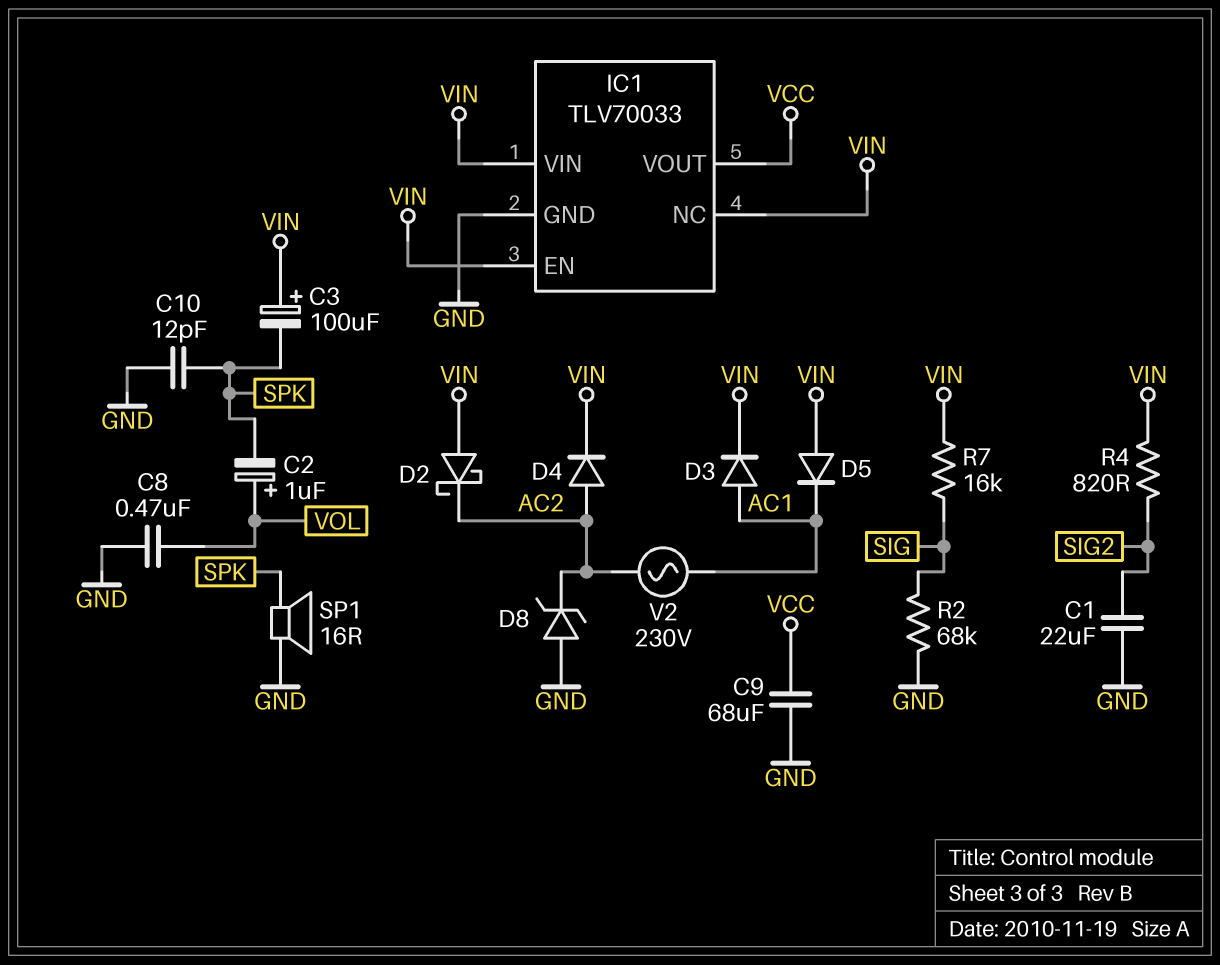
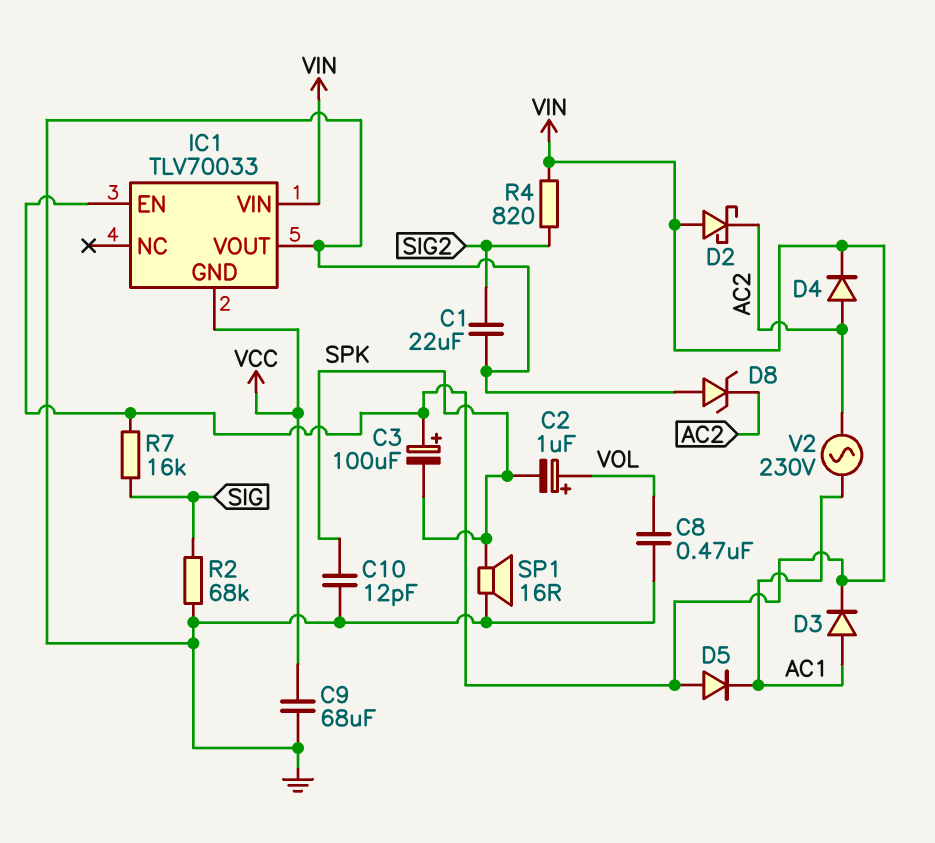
IC1 pin GND: GND -> VCC
IC1 pin NC: VIN -> none
IC1 pin VOUT: VCC -> GND

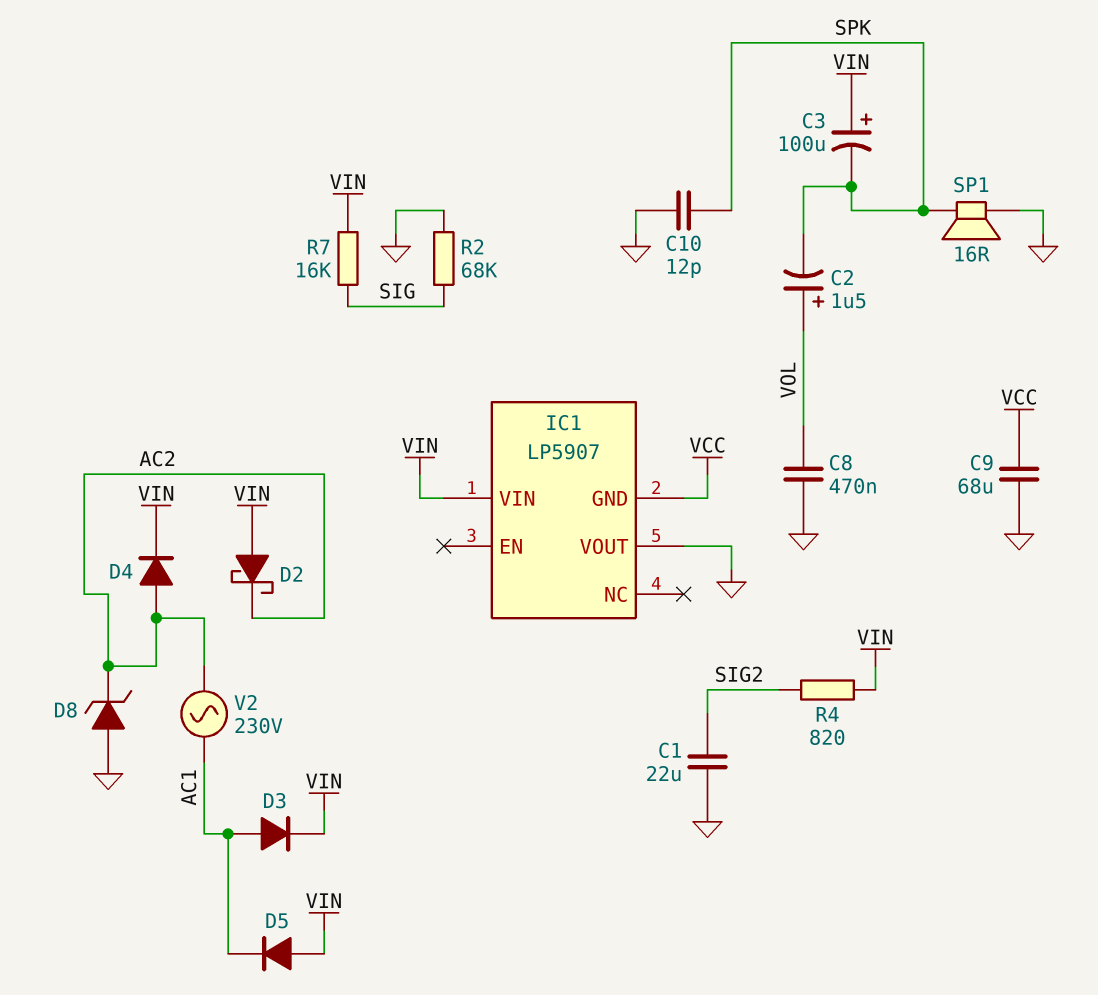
C2: 1uF (plus VOL, minus SPK) -> 1.5uF (plus VOL, minus SPK)
IC1: TLV70033 -> LP5907
IC1 pin EN: VIN -> none

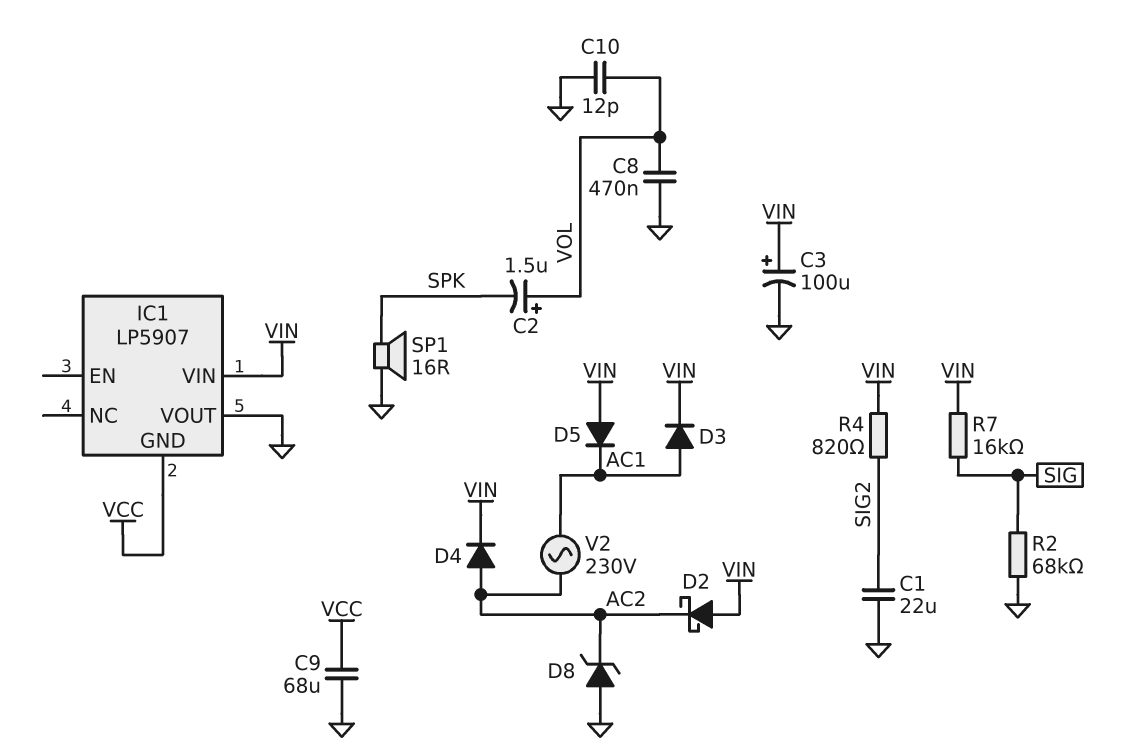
C3: 100uF (plus VIN, minus SPK) -> 100uF (plus VIN, minus GND)
C10: 12pF (GND, SPK) -> 12pF (GND, VOL)

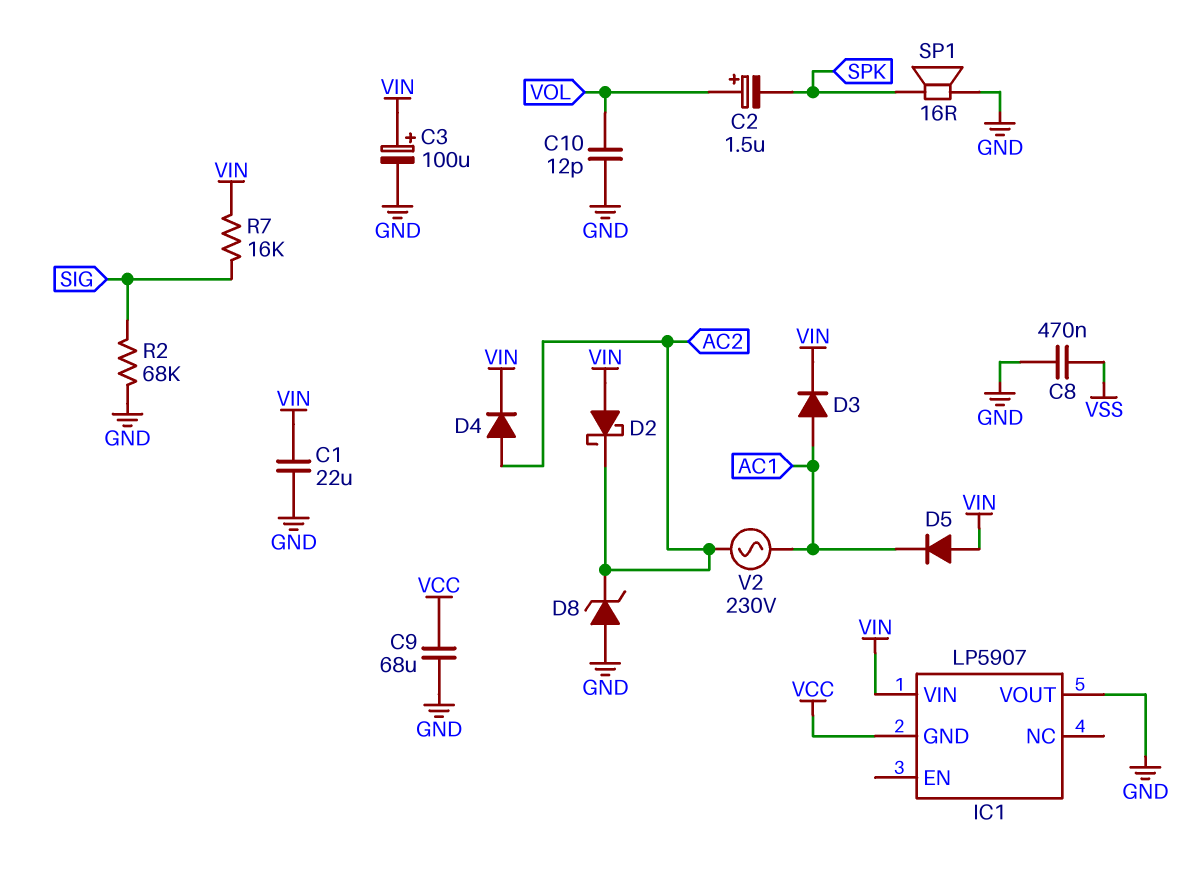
C1: 22uF (GND, SIG2) -> 22uF (GND, VIN)
C8: 470nF (GND, VOL) -> 470nF (GND, VSS)
R4: 820 (SIG2, VIN) -> none

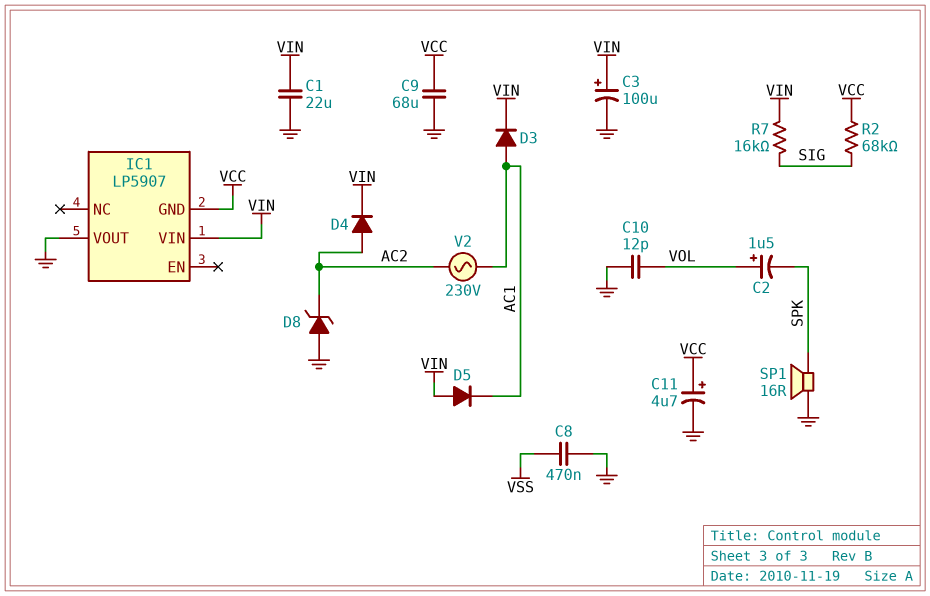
C11: none -> 4.7uF (plus VCC, minus GND)
D2: schottky (A VIN, K AC2) -> none
R2: 68k (GND, SIG) -> 68k (SIG, VCC)

